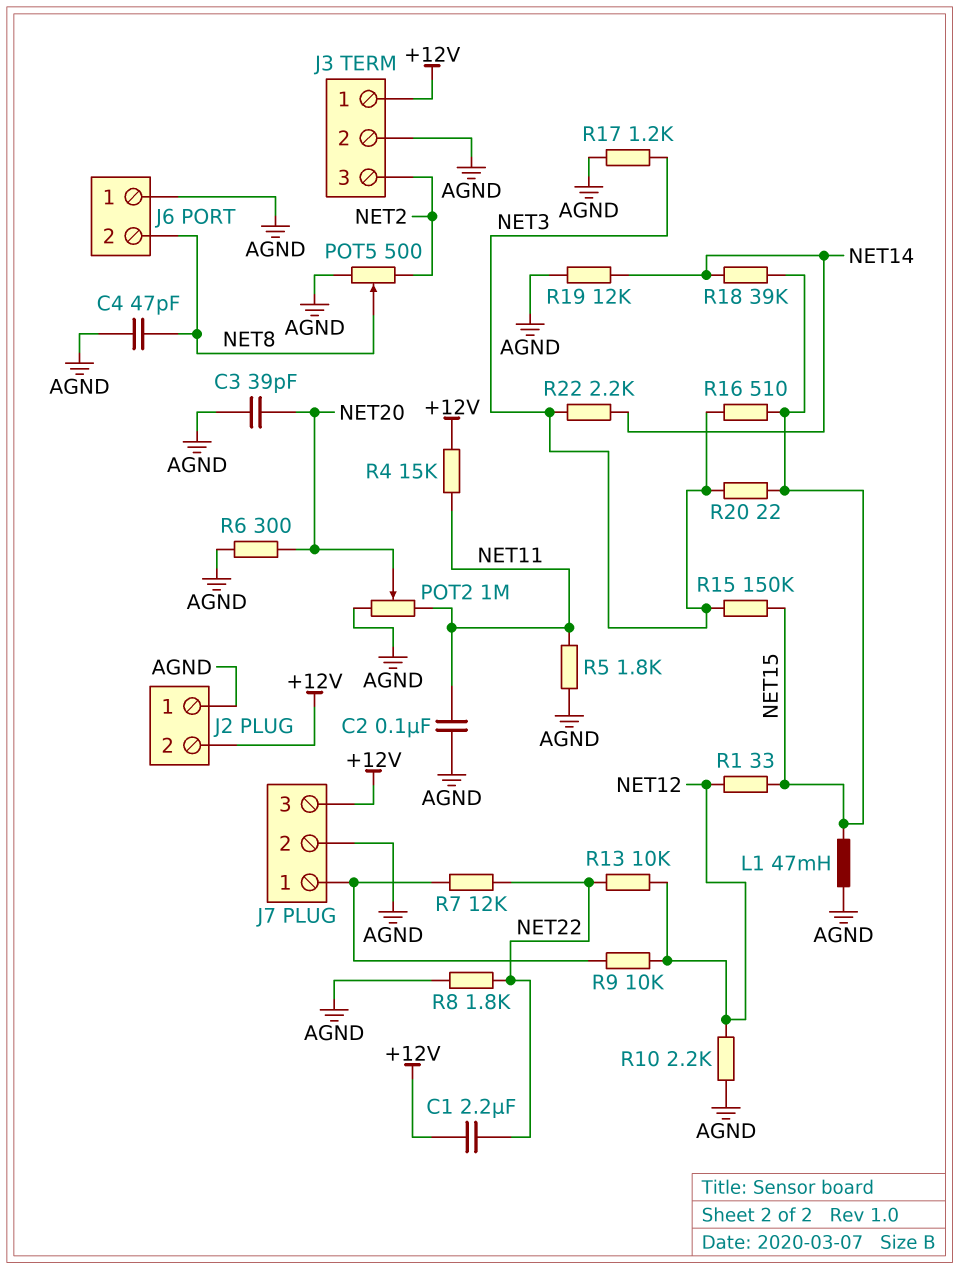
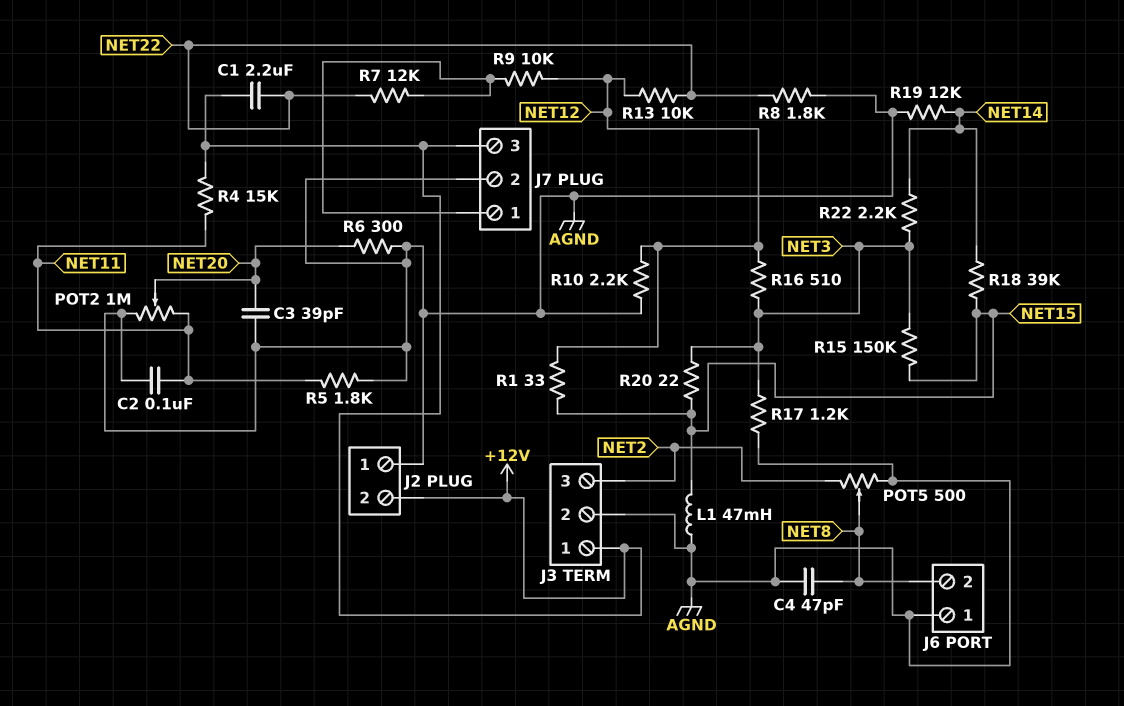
R16: 510 (NET3, NET15) -> 510 (NET3, NET12)

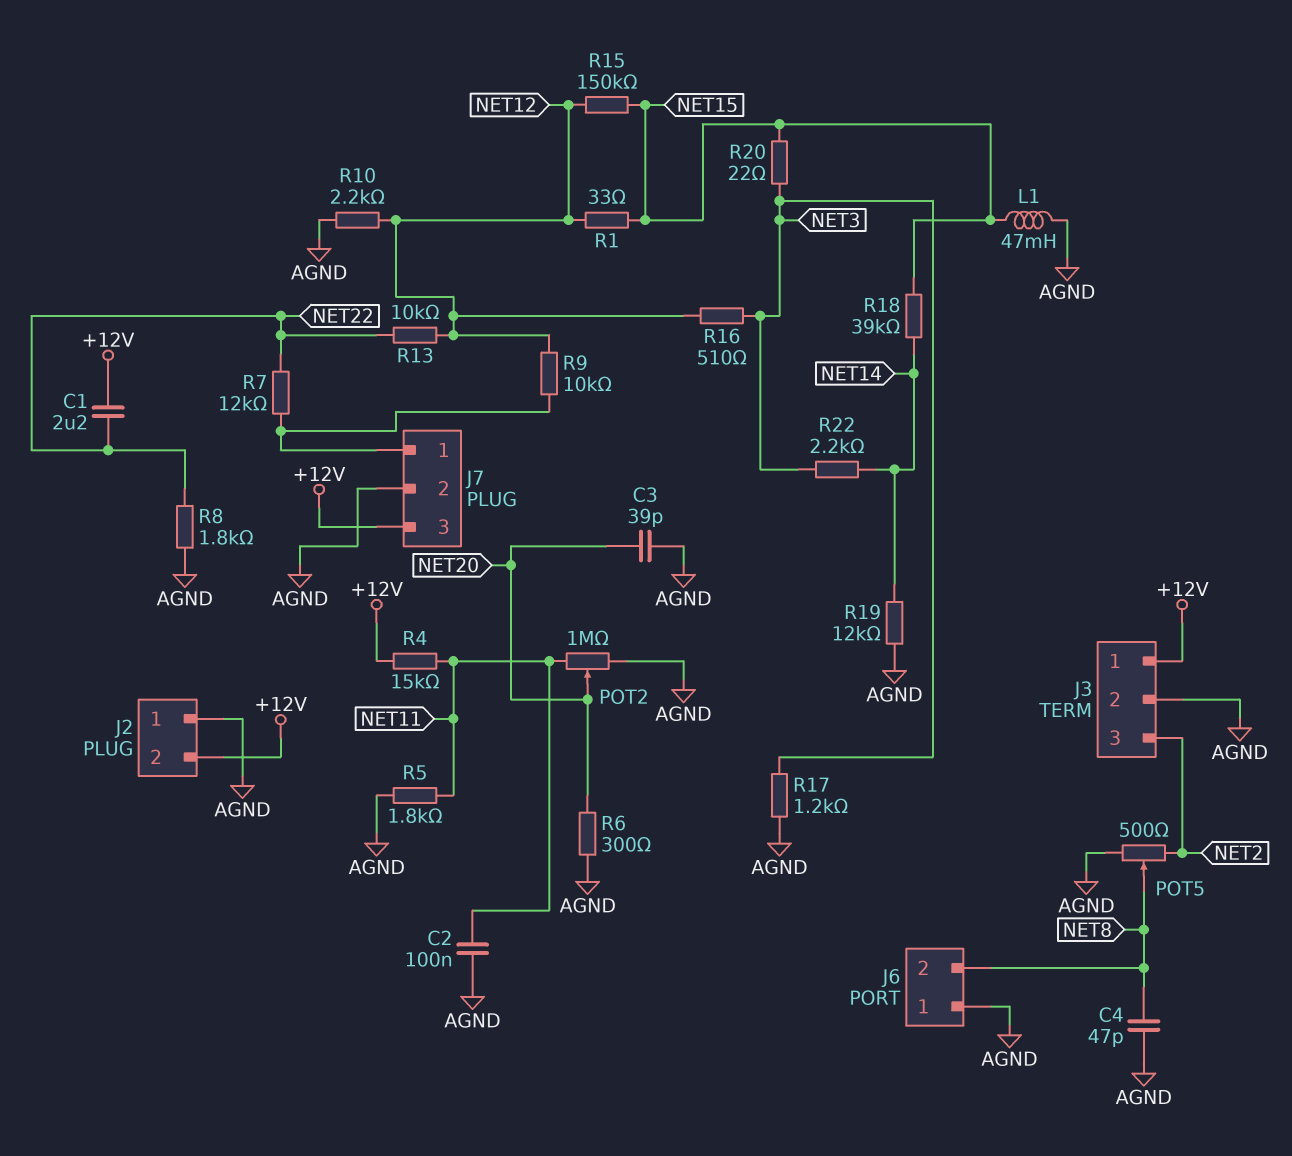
R15: 150k (NET3, NET15) -> 150k (NET12, NET15)

